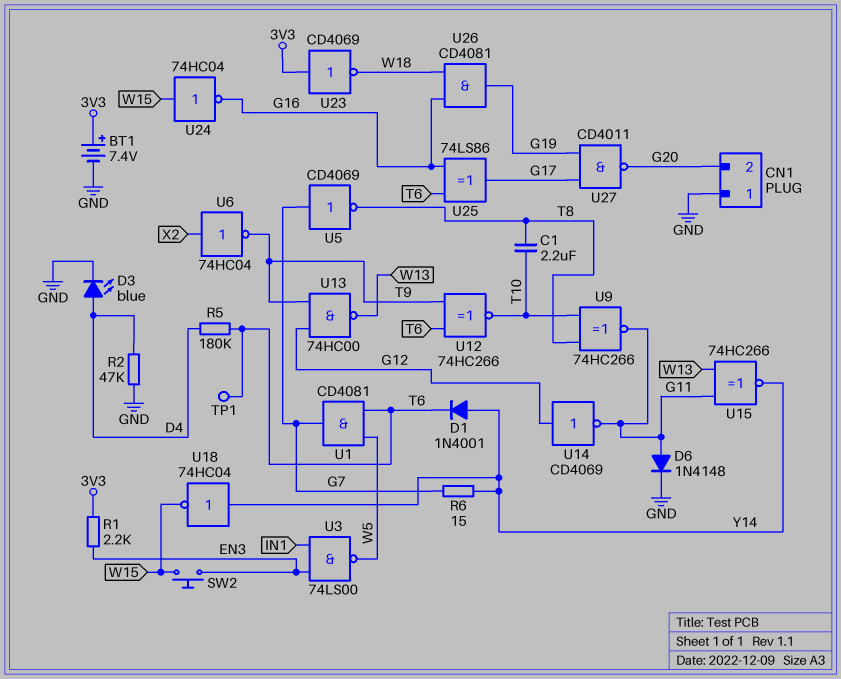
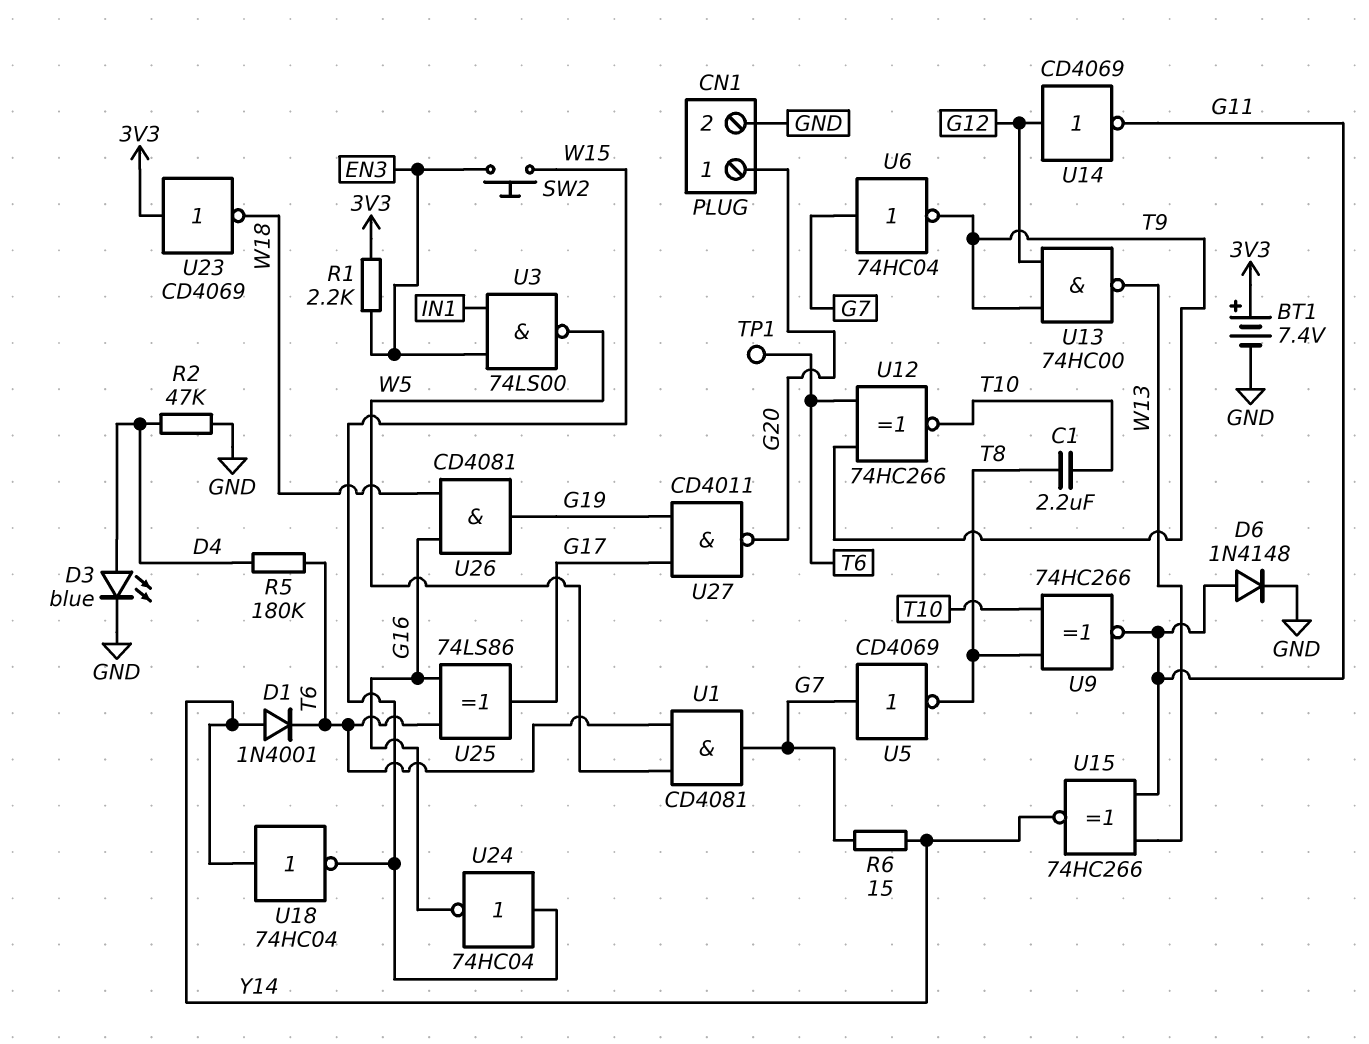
CN1 pin 1: GND -> G20
CN1 pin 2: G20 -> GND
U6: NOT 74HC04 (in X2, out T9) -> NOT 74HC04 (in G7, out T9)

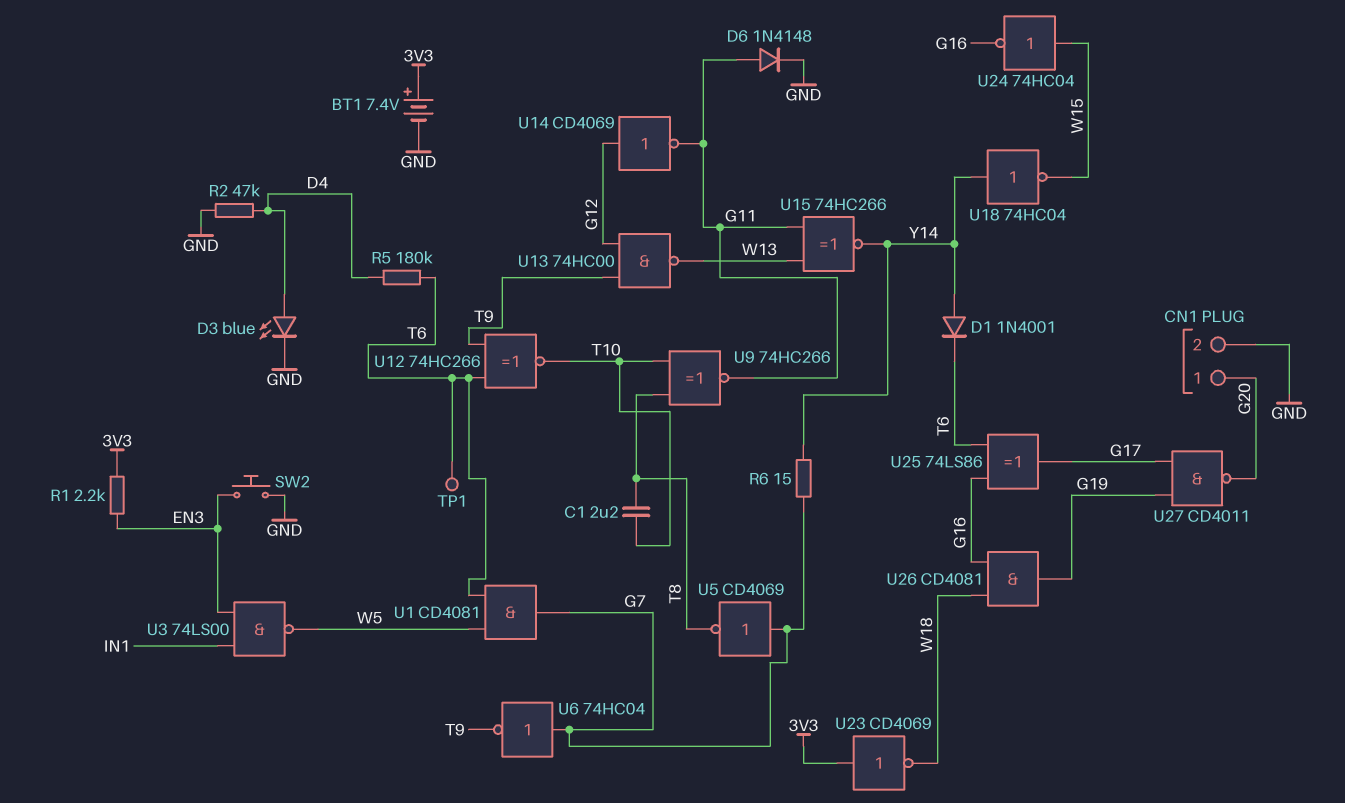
SW2: button (EN3, W15) -> button (EN3, GND)

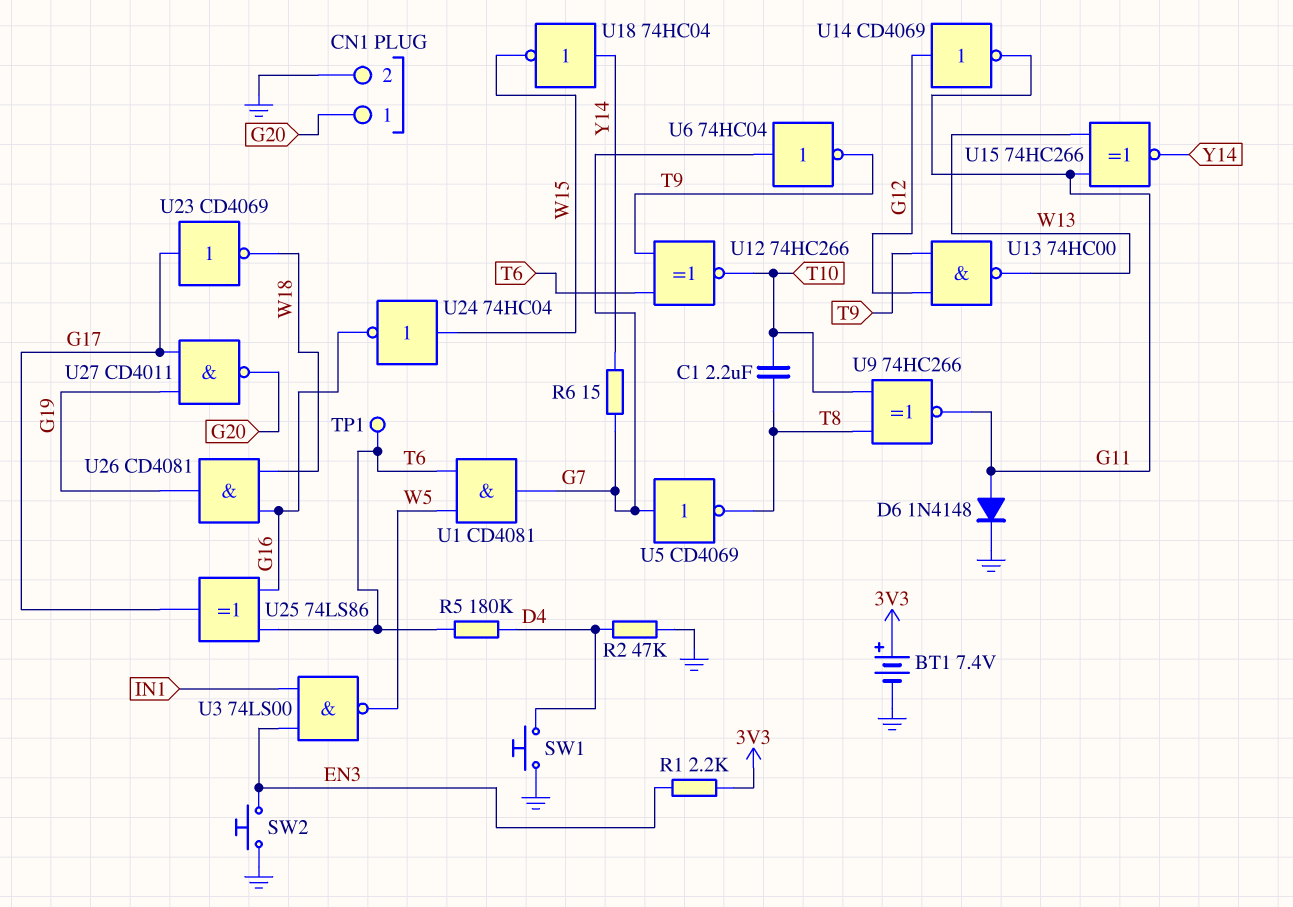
D1: diode 1N4001 (A Y14, K T6) -> none
D3: LED blue (A D4, K GND) -> none
SW1: none -> button (D4, GND)
U23: NOT CD4069 (in 3V3, out W18) -> NOT CD4069 (in G17, out W18)

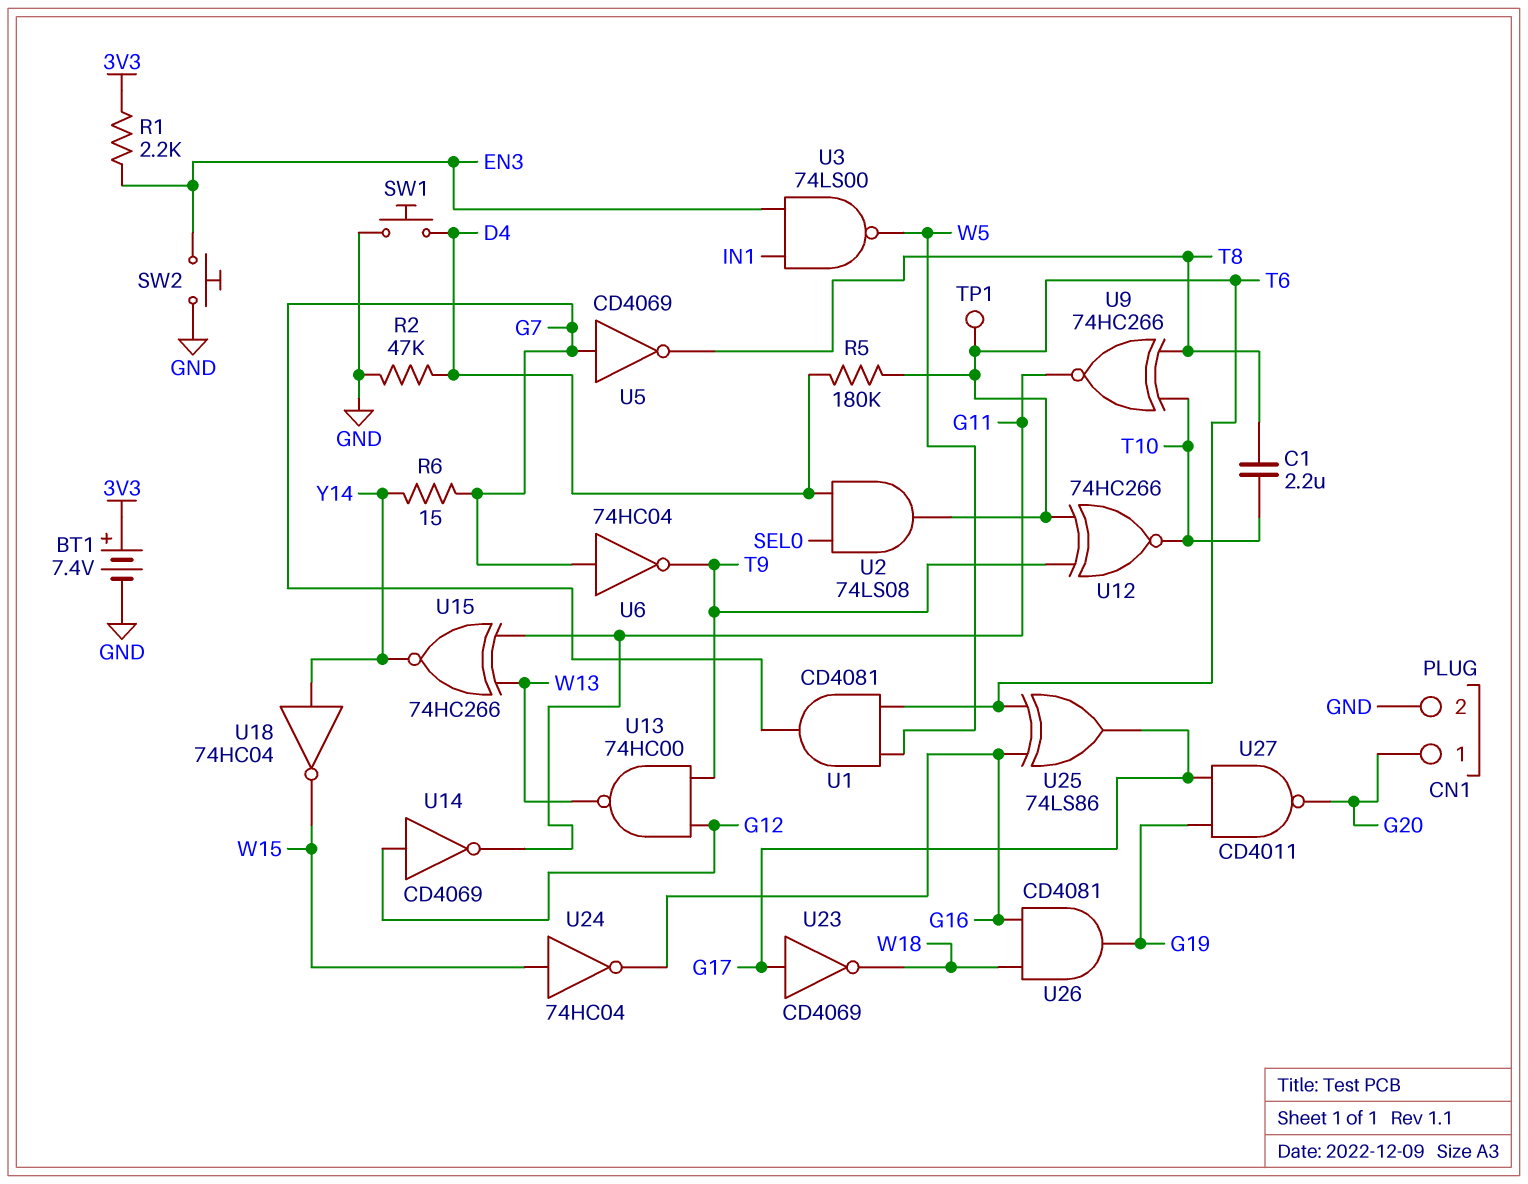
D6: diode 1N4148 (A G11, K GND) -> none
U2: none -> AND 74LS08 (in D4, in SEL0, out T6)

